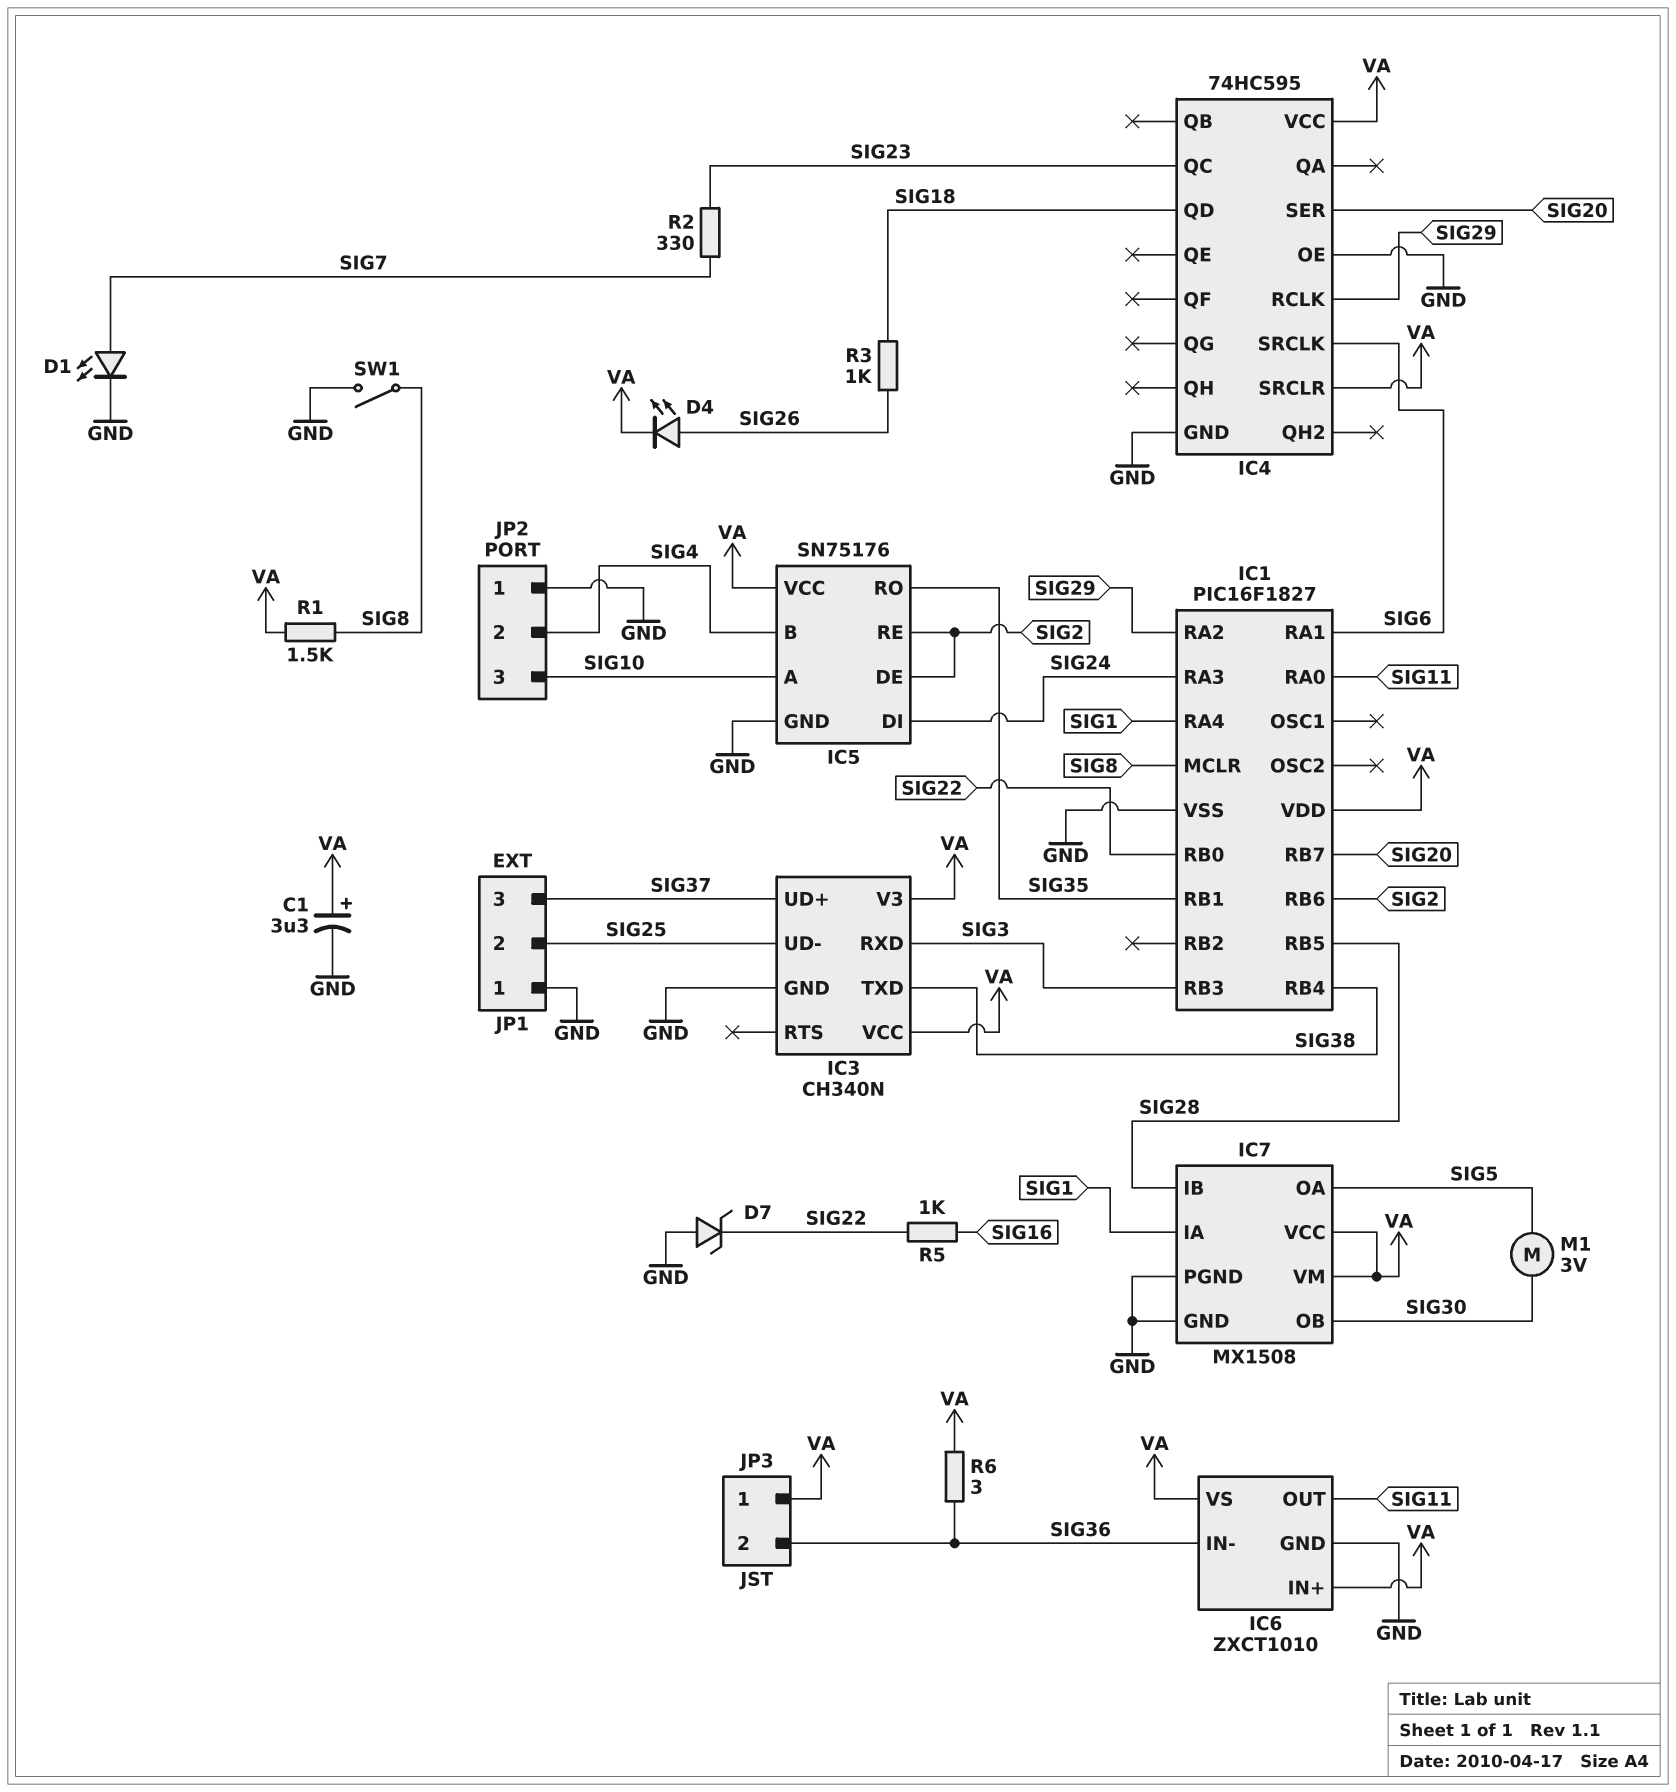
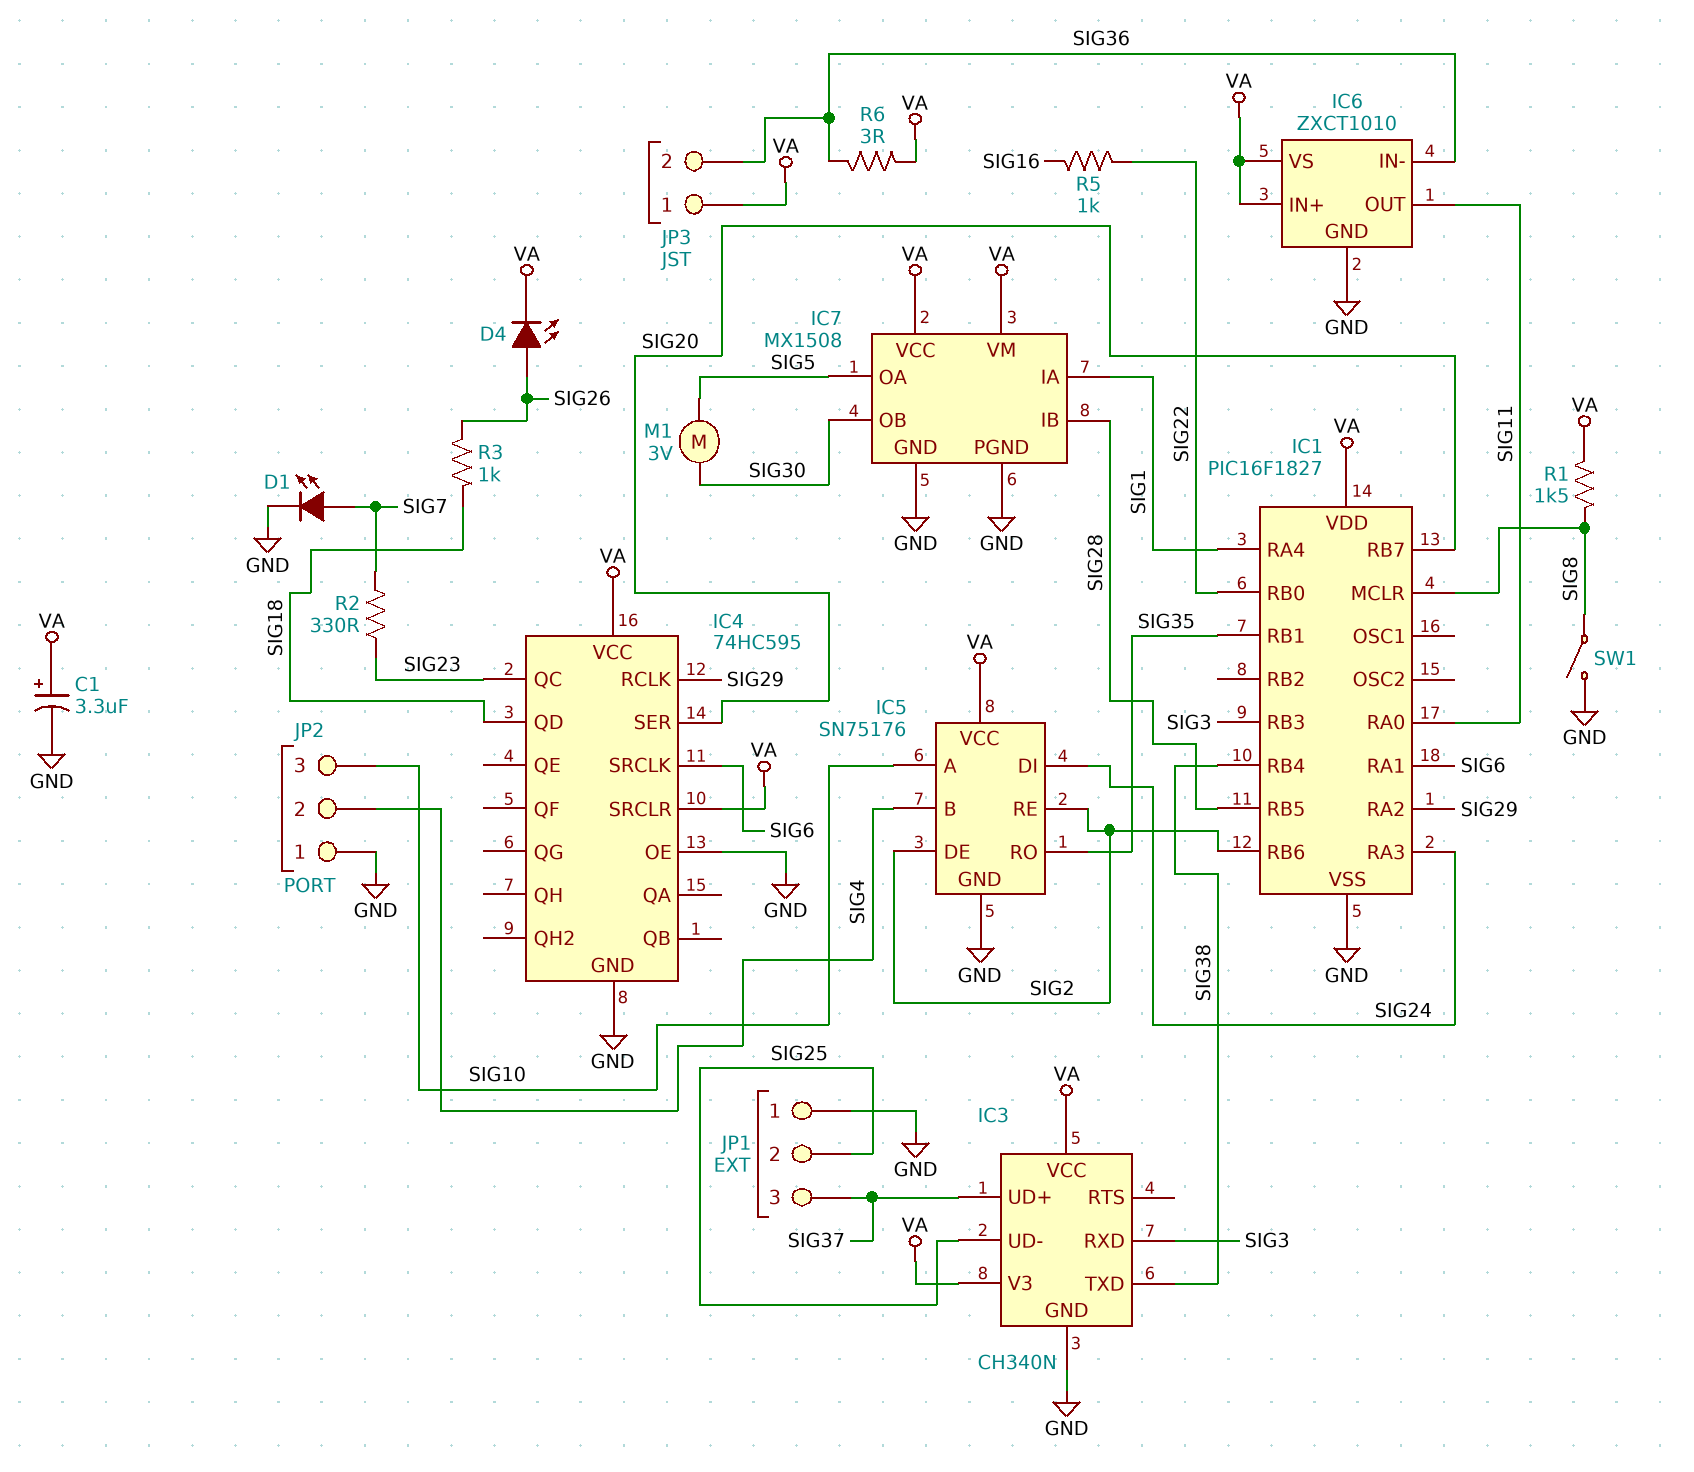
D7: zener (A GND, K SIG22) -> none

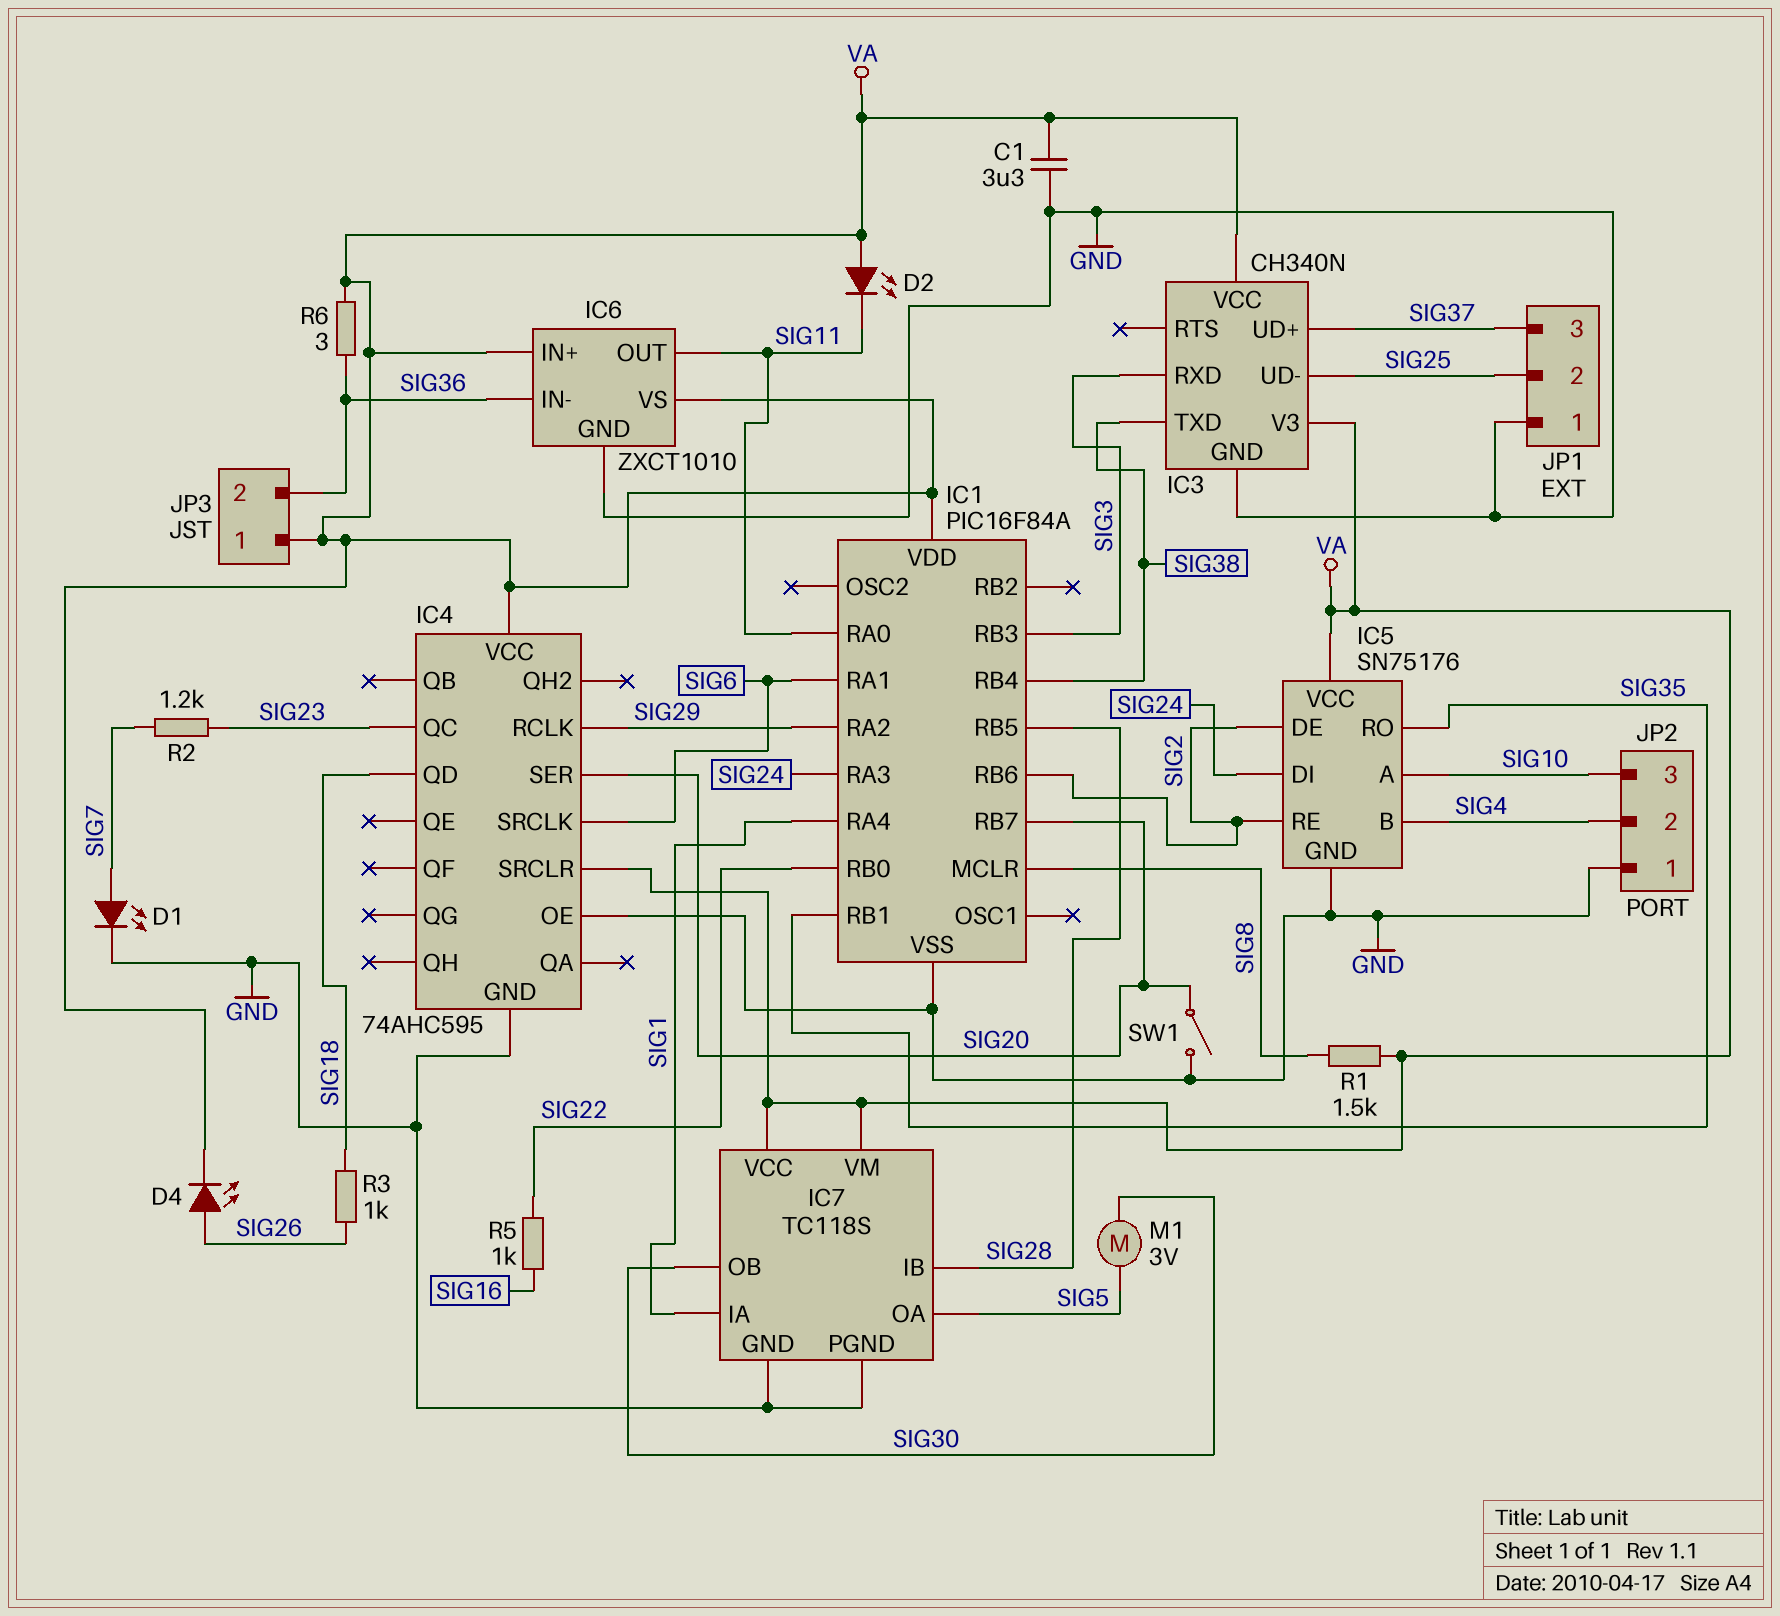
C1: 3.3uF (plus VA, minus GND) -> 3.3uF (GND, VA)
D2: none -> LED (A VA, K SIG11)
IC1: PIC16F1827 -> PIC16F84A
IC4: 74HC595 -> 74AHC595
IC7: MX1508 -> TC118S
R2: 330 (SIG7, SIG23) -> 1.2k (SIG7, SIG23)
SW1: switch (GND, SIG8) -> switch (GND, SIG20)

